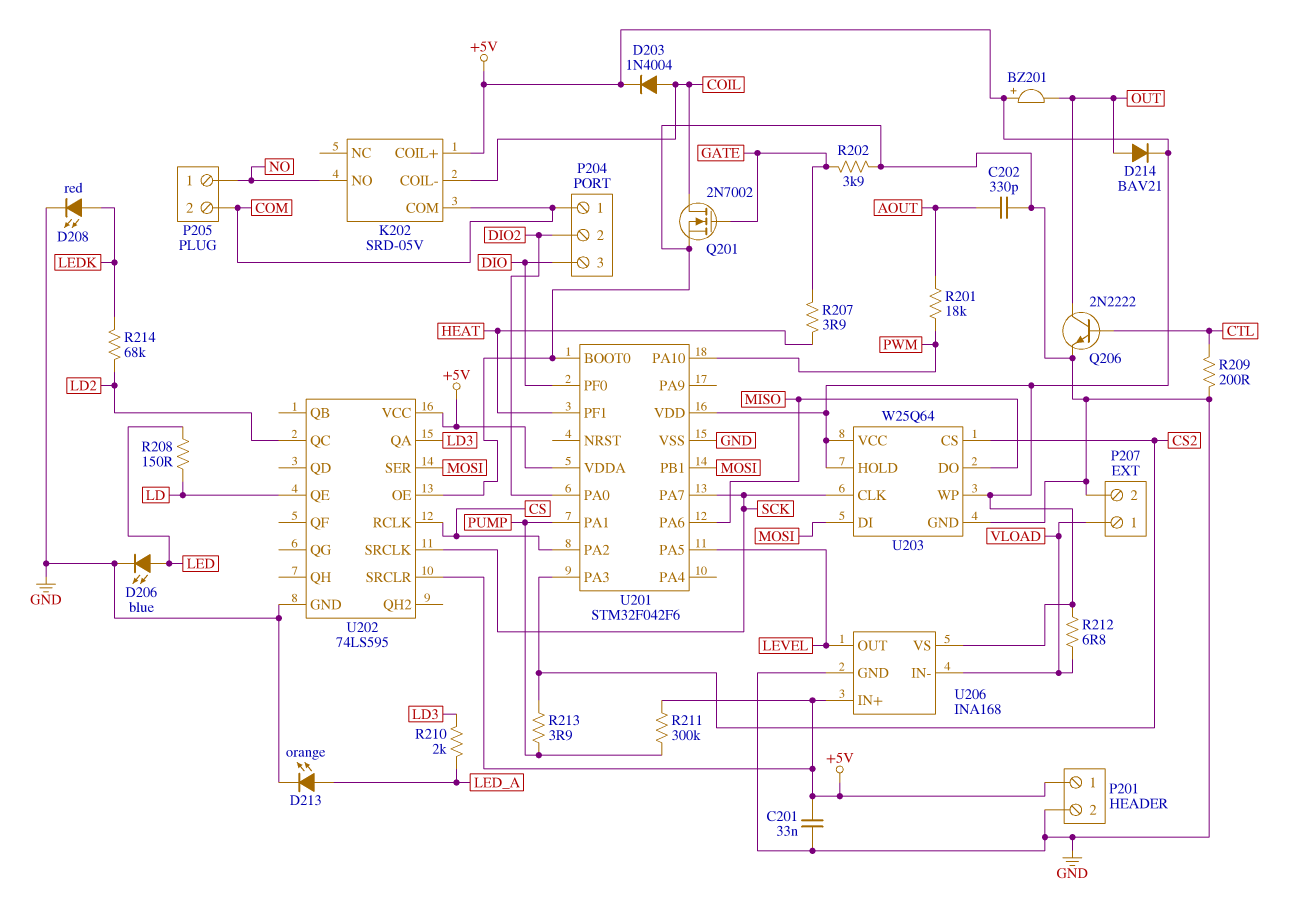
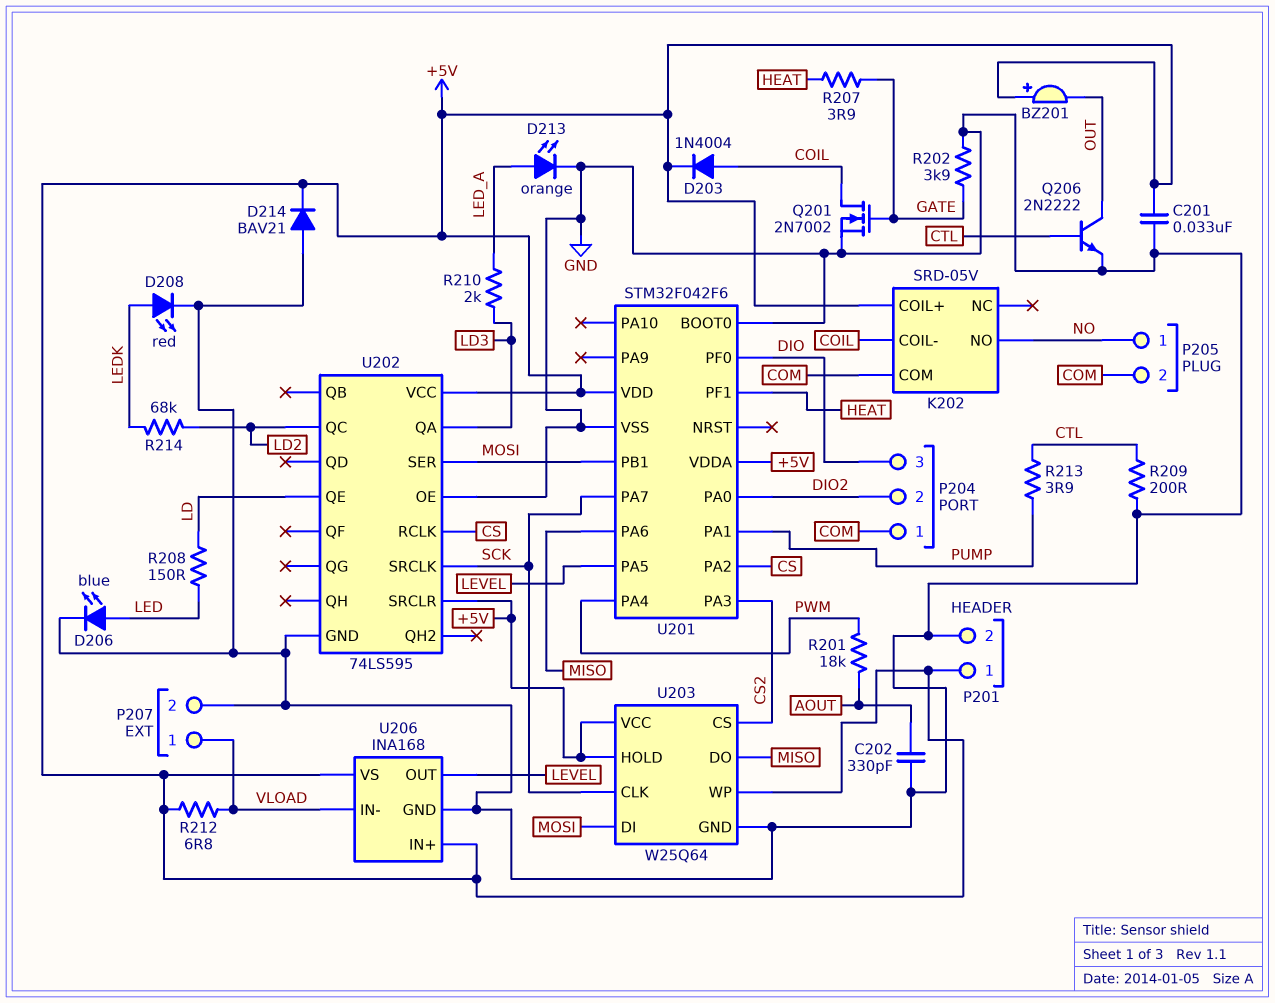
D214: diode BAV21 (A OUT, K +5V) -> diode BAV21 (A GND, K +5V)
R211: 300k (+5V, PUMP) -> none
R213: 3.9 (CS2, PUMP) -> 3.9 (CTL, PUMP)
U201 pin PA4: none -> PWM
U201 pin PA10: PWM -> none

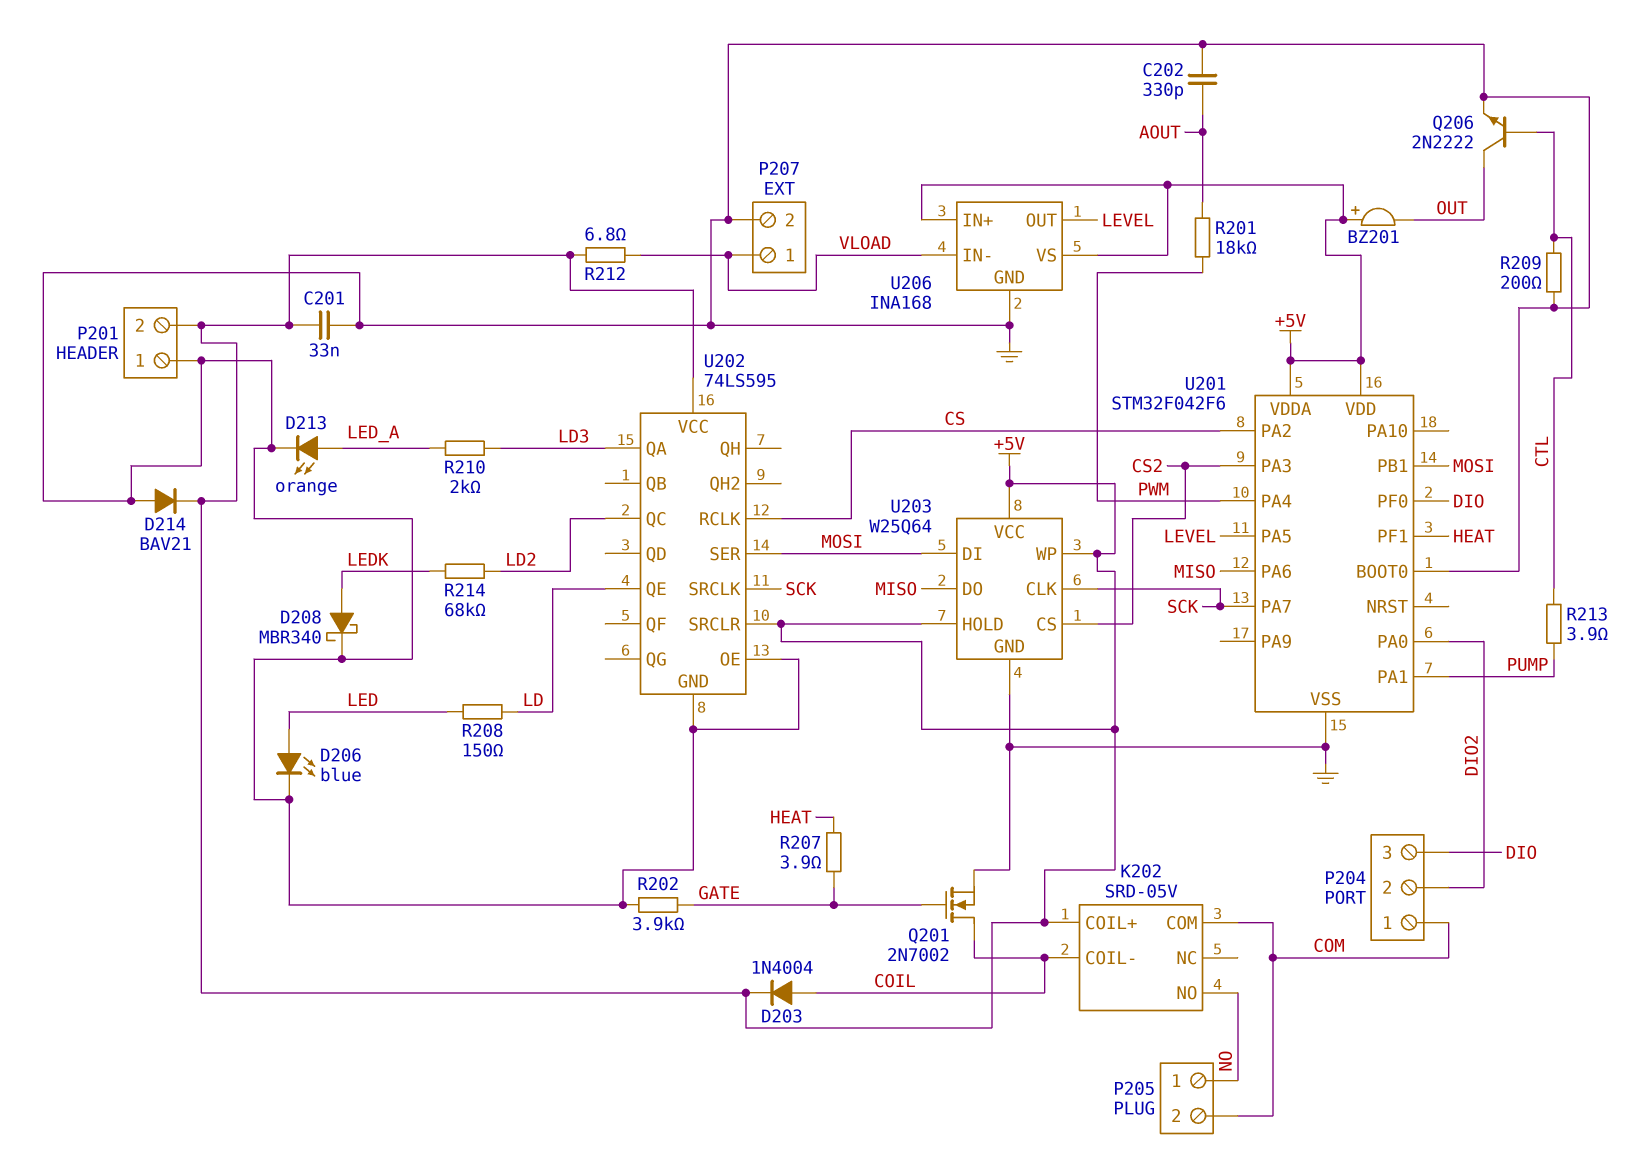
D208: LED red (A LEDK, K GND) -> schottky MBR340 (A LEDK, K GND)
P201 pin 1: +5V -> GND
P201 pin 2: GND -> +5V

